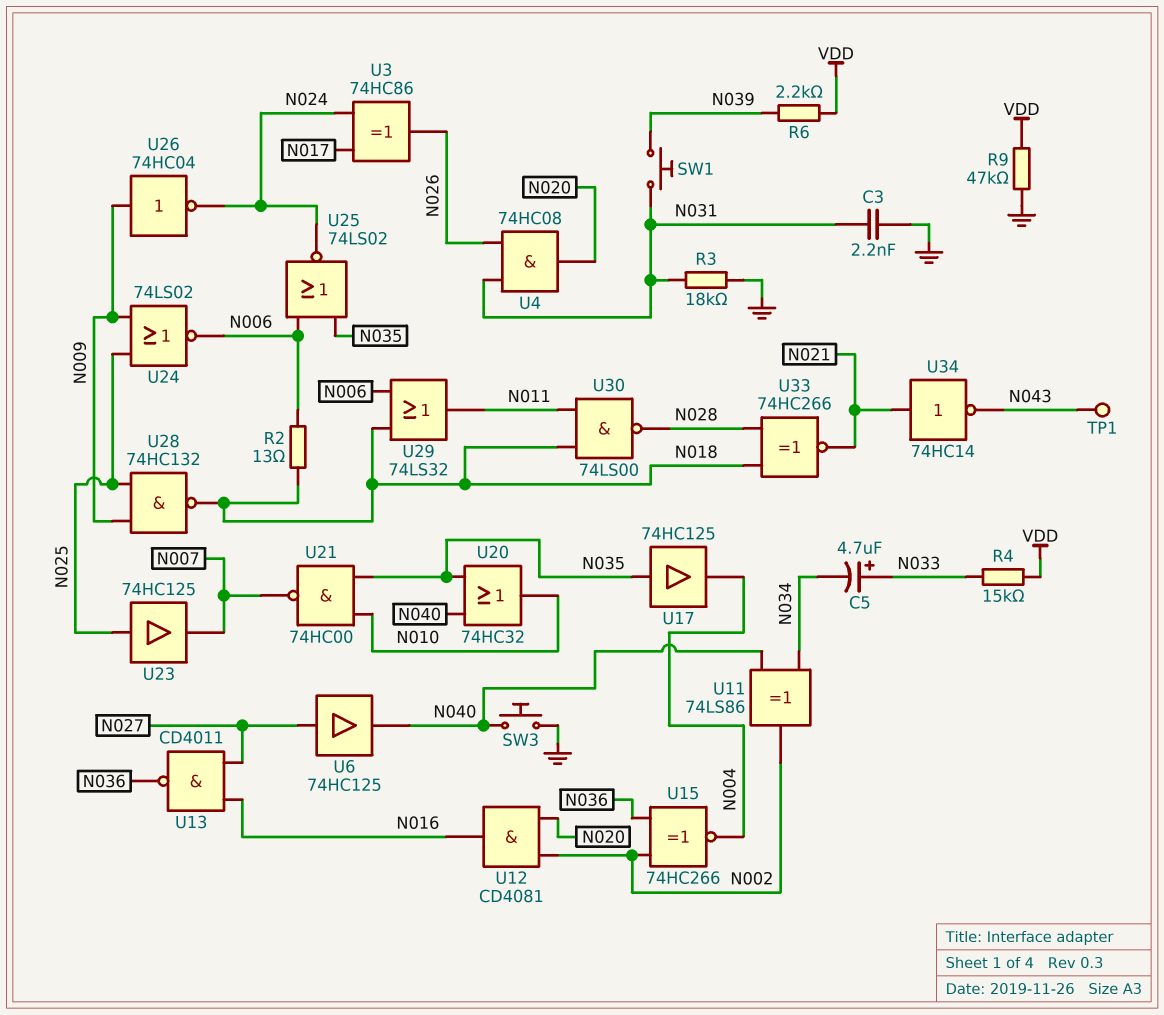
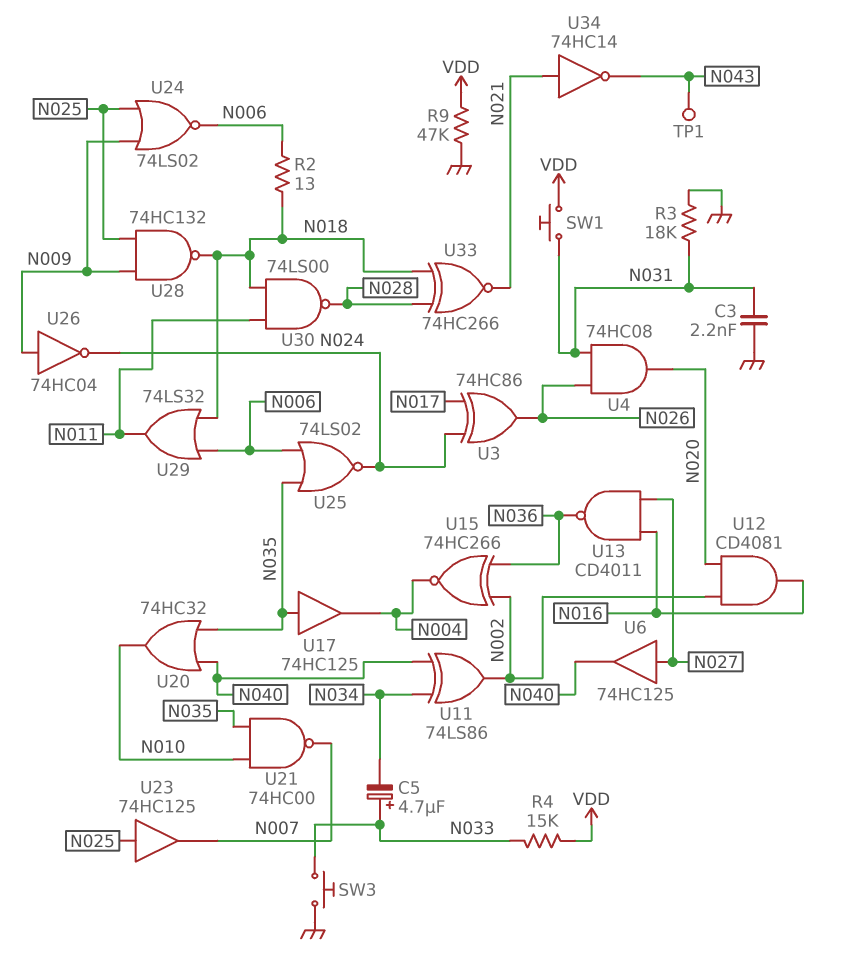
R6: 2.2k (N039, VDD) -> none
SW1: button (N031, N039) -> button (N031, VDD)
SW3: button (GND, N040) -> button (GND, N033)

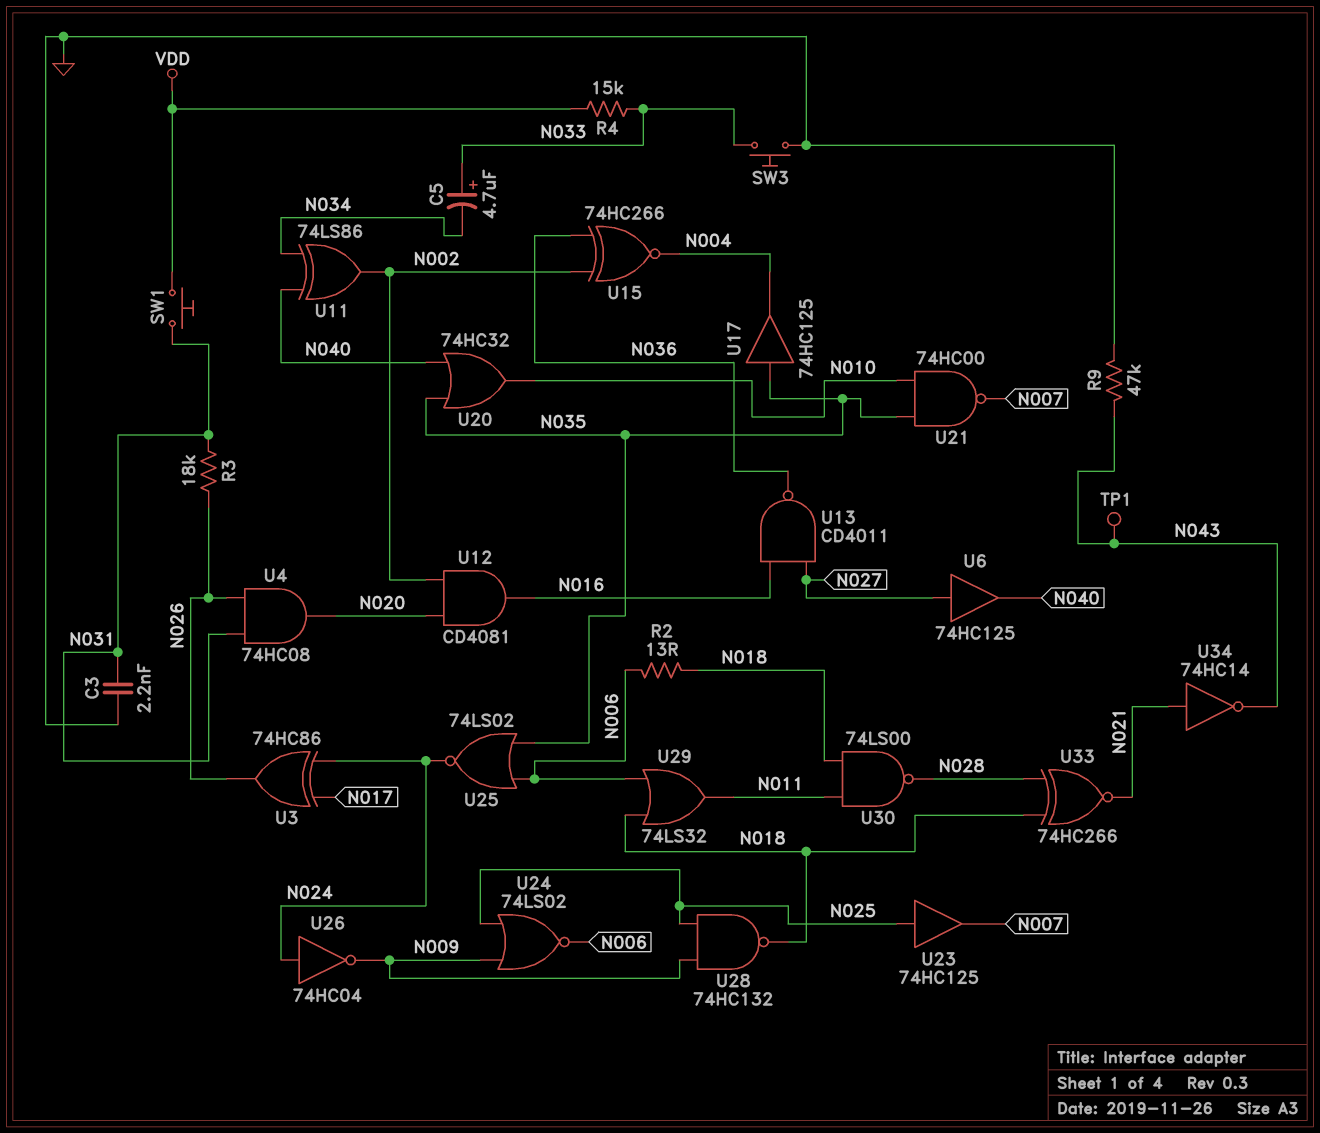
R3: 18k (GND, N031) -> 18k (N026, N031)
R9: 47k (GND, VDD) -> 47k (GND, N043)
U26: NOT 74HC04 (in N009, out N024) -> NOT 74HC04 (in N024, out N009)

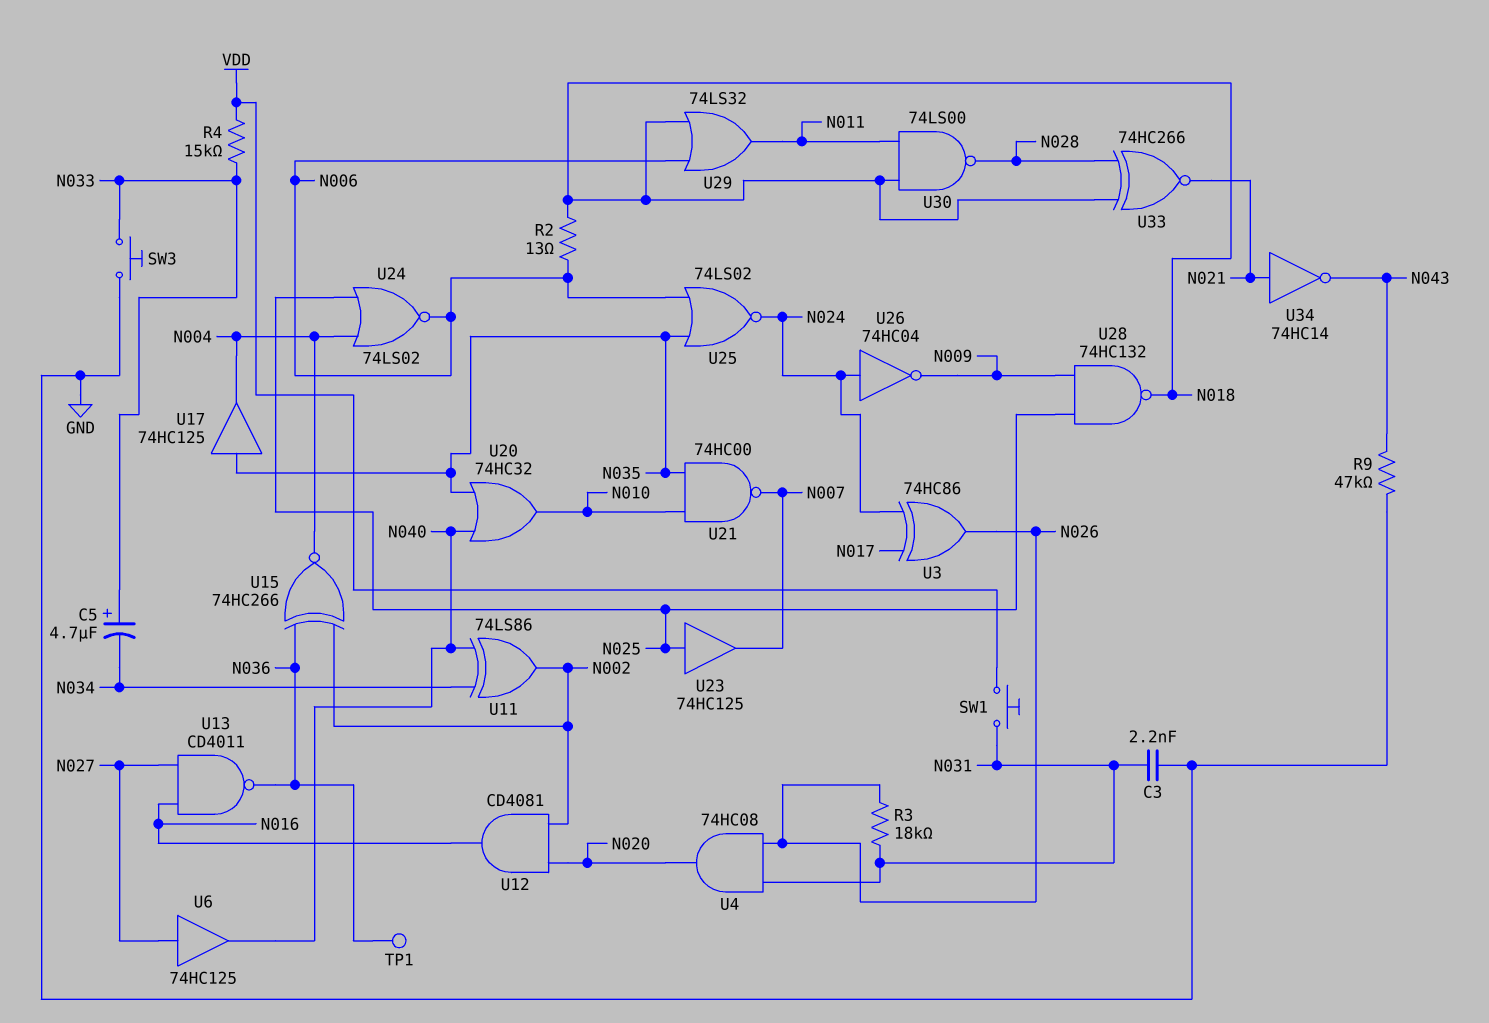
TP1: test point (N043) -> test point (N036)
U24: NOR 74LS02 (in N009, in N025, out N006) -> NOR 74LS02 (in N004, in N025, out N006)

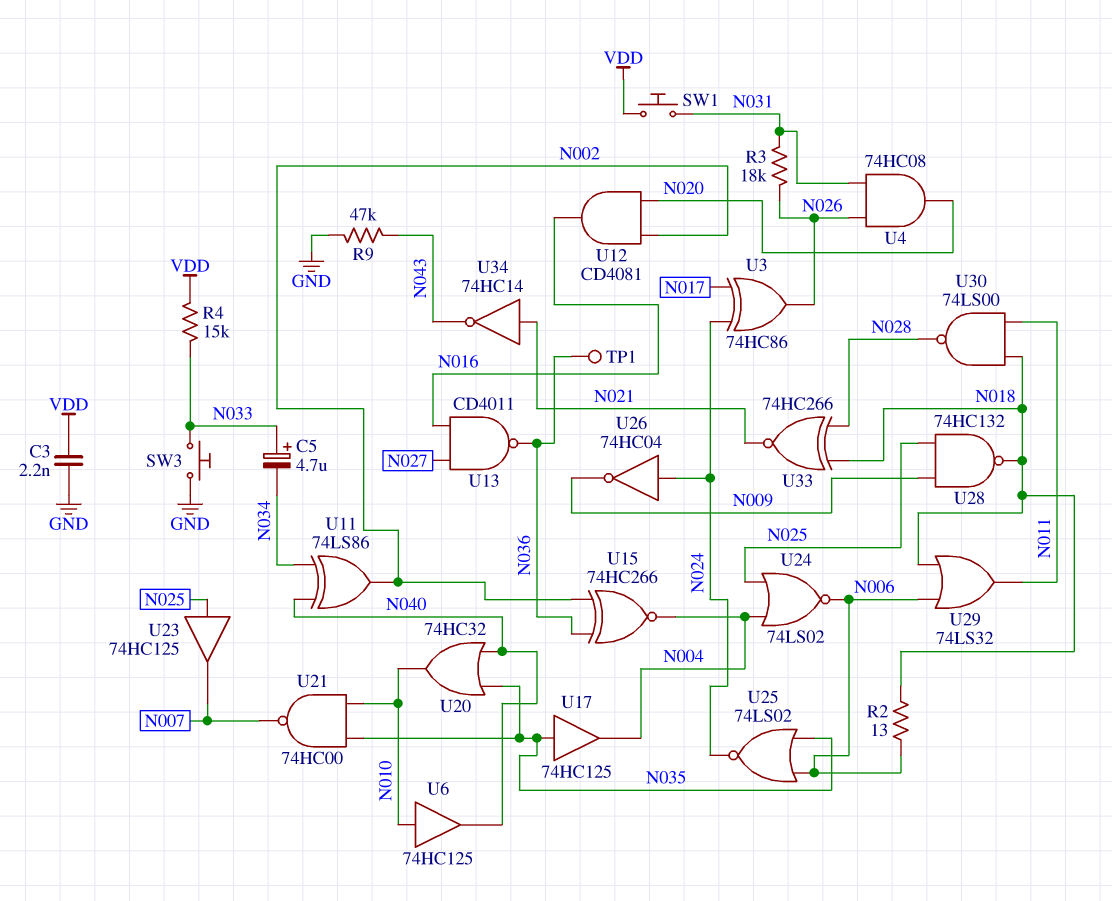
C3: 2.2nF (GND, N031) -> 2.2nF (GND, VDD)
U6: buffer 74HC125 (in N027, out N040) -> buffer 74HC125 (in N010, out N040)

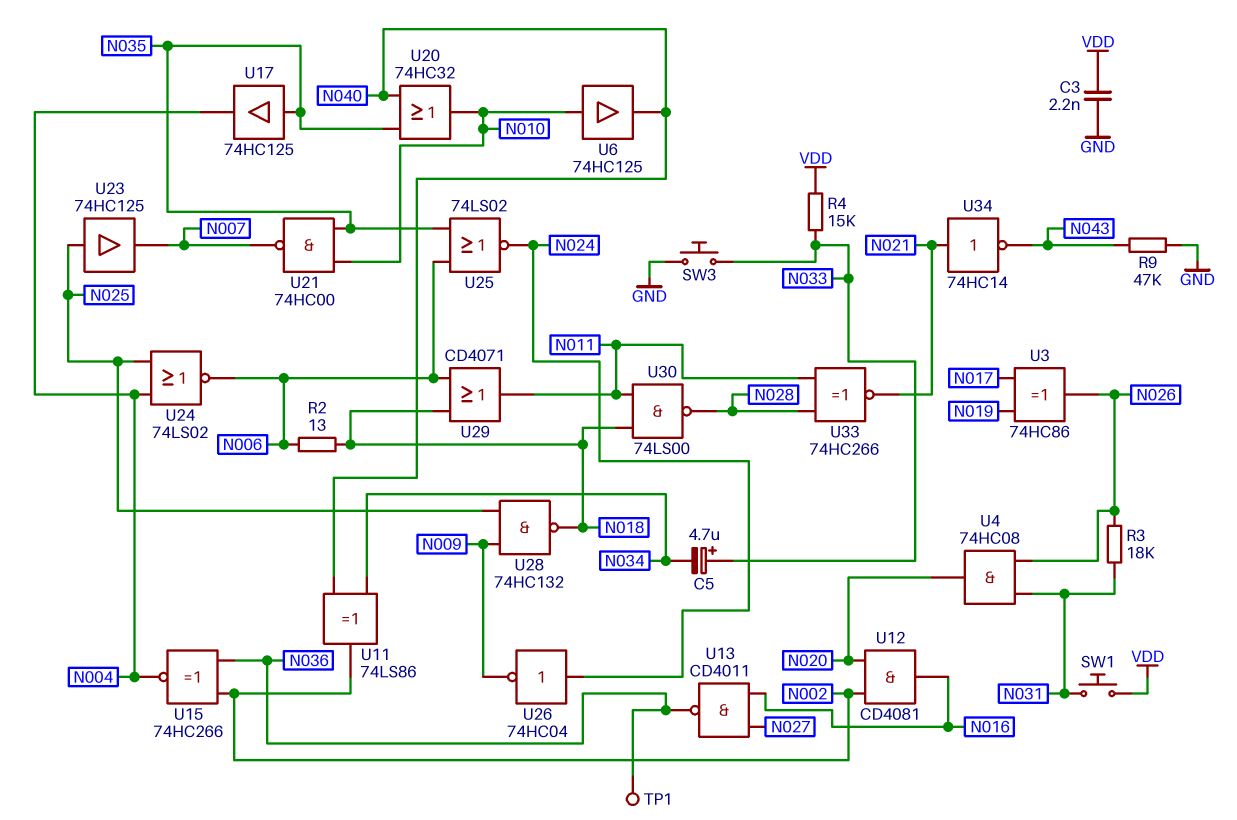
U3: XOR 74HC86 (in N017, in N024, out N026) -> XOR 74HC86 (in N017, in N019, out N026)
U29: OR 74LS32 (in N006, in N018, out N011) -> OR CD4071 (in N006, in N018, out N011)
U33: XNOR 74HC266 (in N018, in N028, out N021) -> XNOR 74HC266 (in N011, in N028, out N021)

